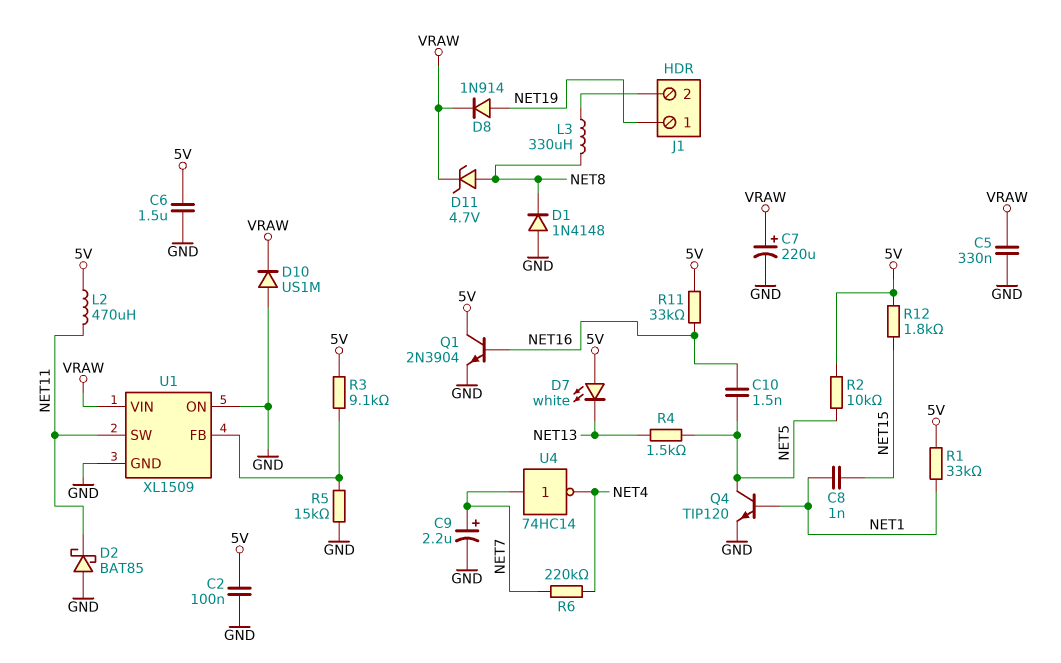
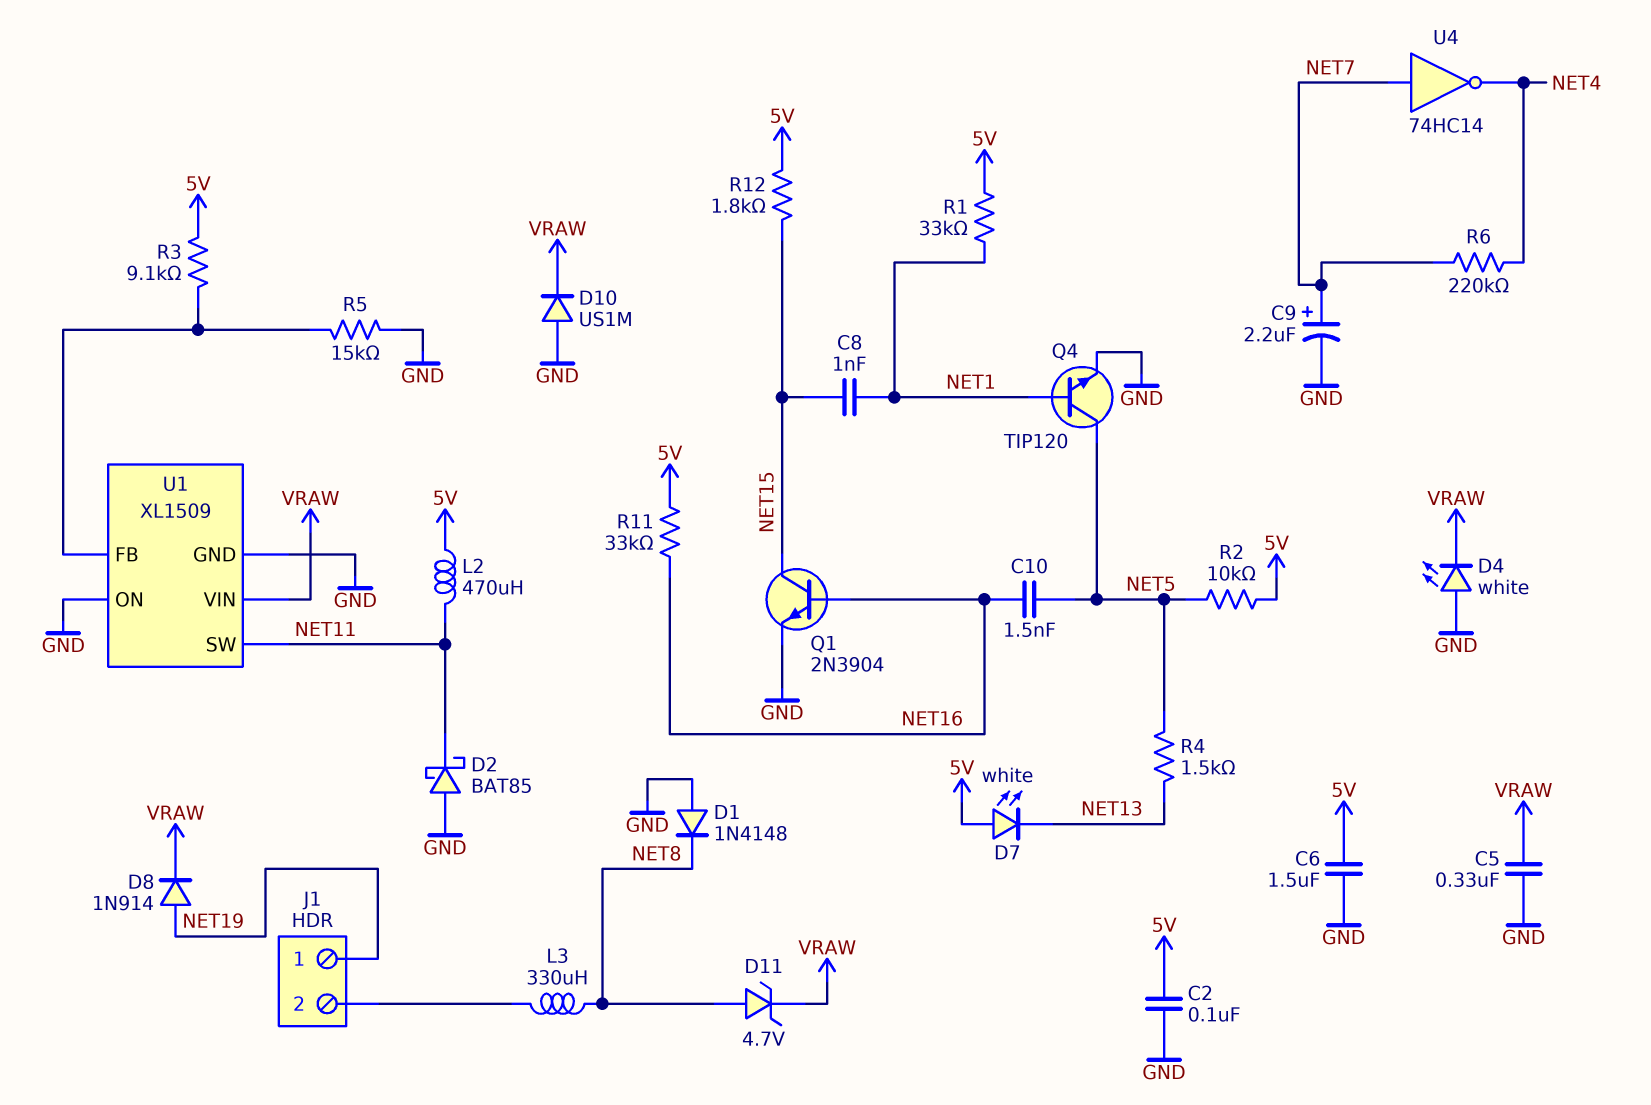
C7: 220uF (plus VRAW, minus GND) -> none
D4: none -> LED white (A GND, K VRAW)
Q1: NPN 2N3904 (B NET16, C 5V, E GND) -> NPN 2N3904 (B NET16, C NET15, E GND)

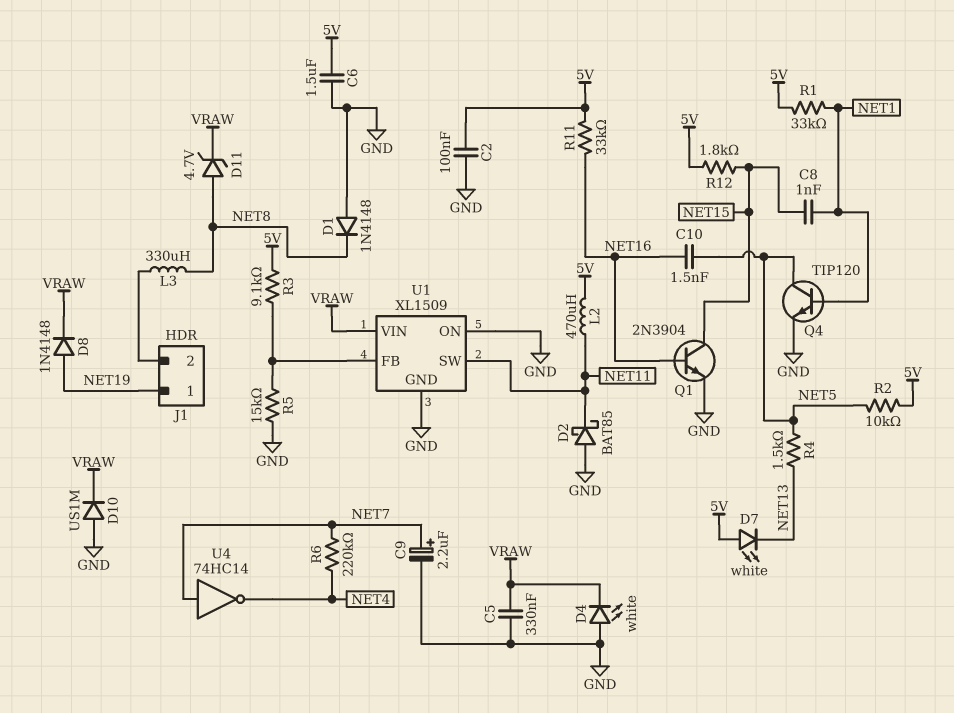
D8: diode 1N914 (A NET19, K VRAW) -> diode 1N4148 (A NET19, K VRAW)

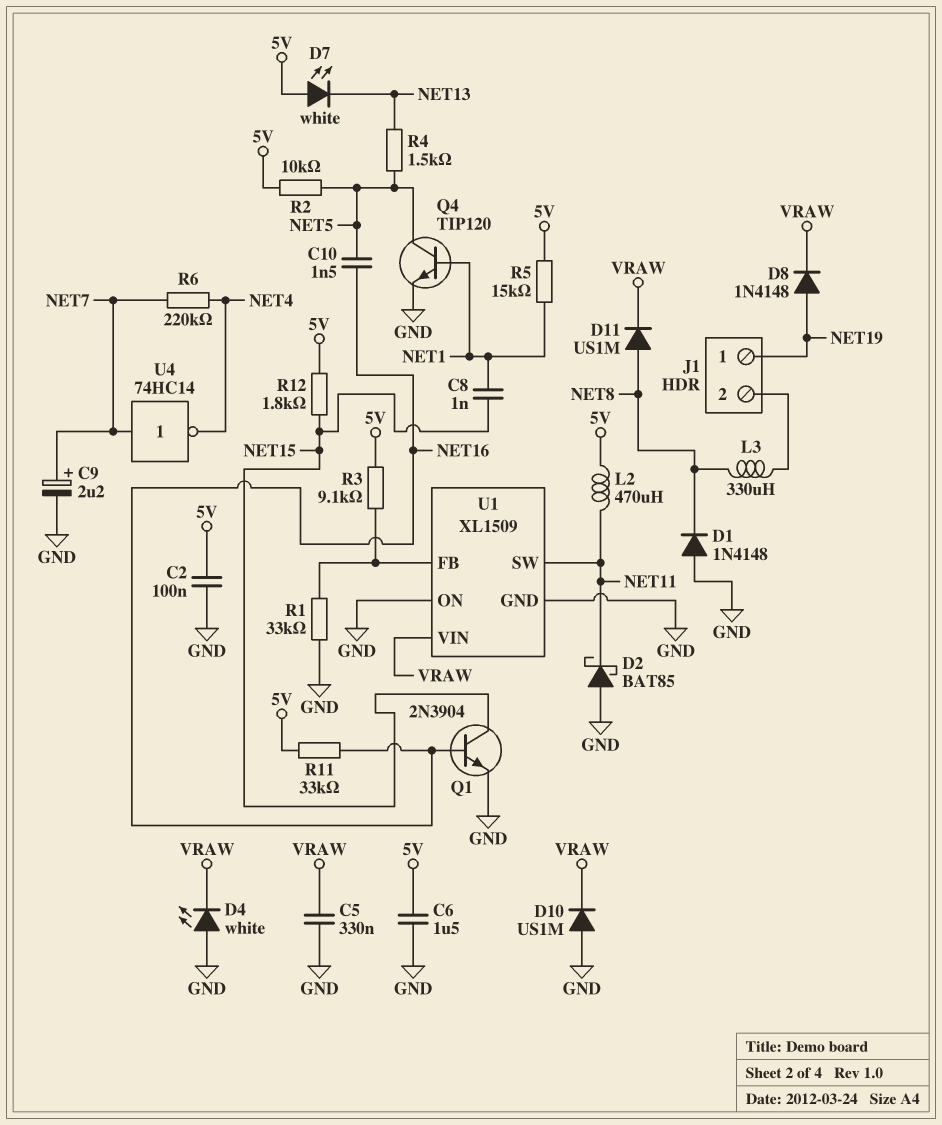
D11: zener 4.7V (A NET8, K VRAW) -> diode US1M (A NET8, K VRAW)
R1: 33k (5V, NET1) -> 33k (GND, U1/FB)
R5: 15k (GND, U1/FB) -> 15k (5V, NET1)

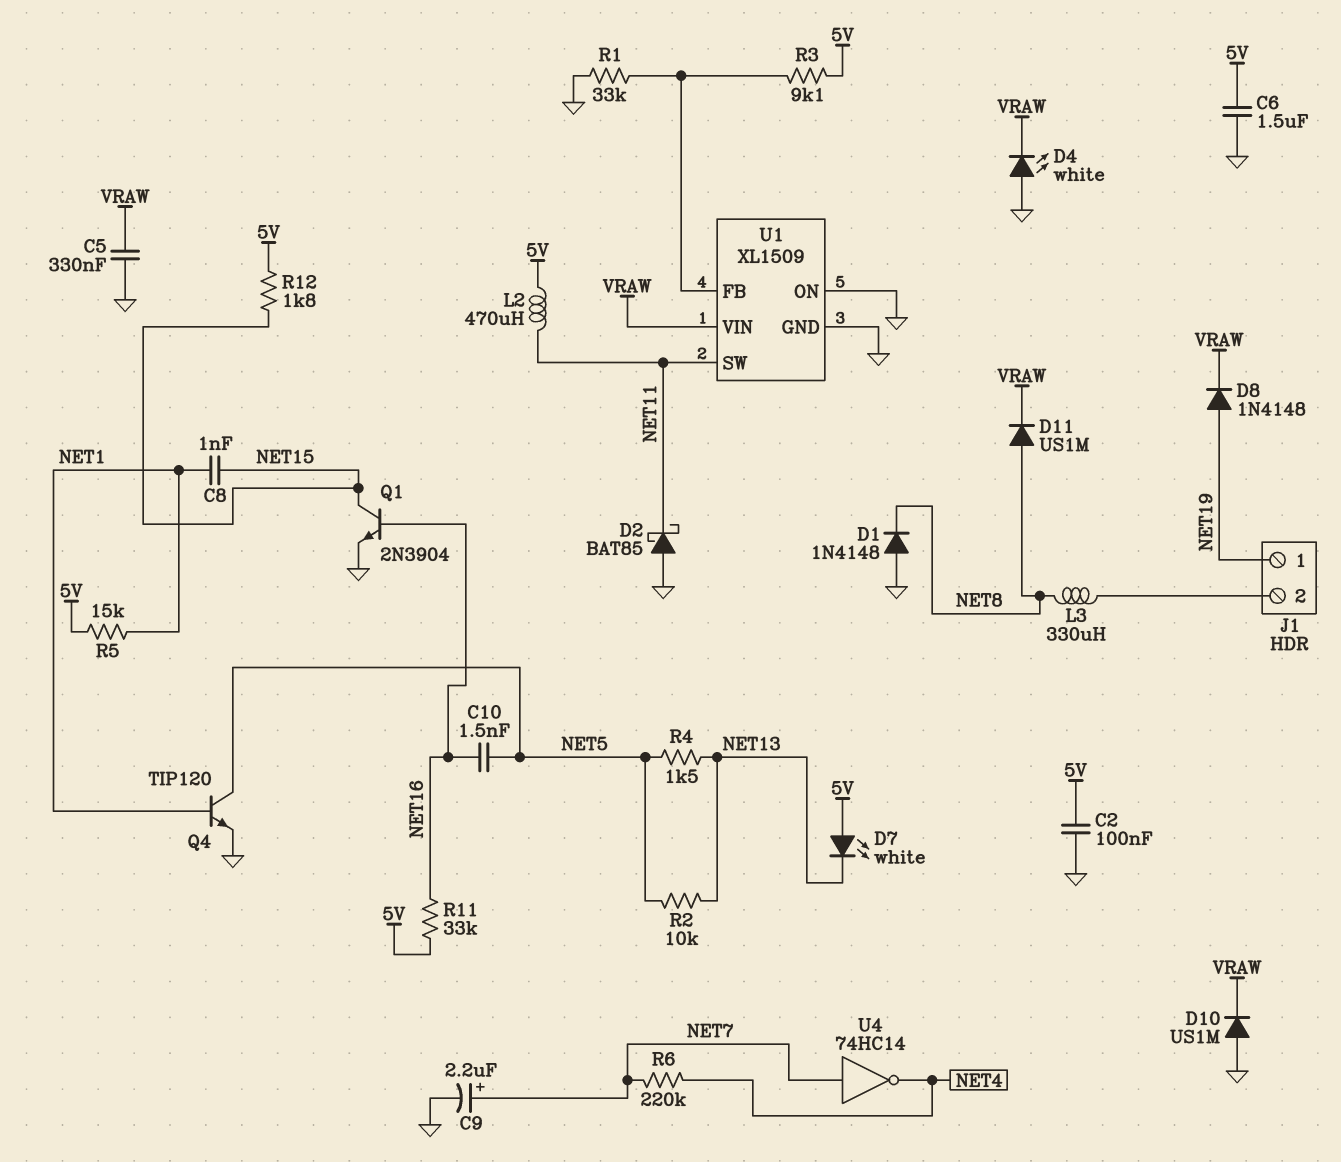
R2: 10k (5V, NET5) -> 10k (NET5, NET13)

